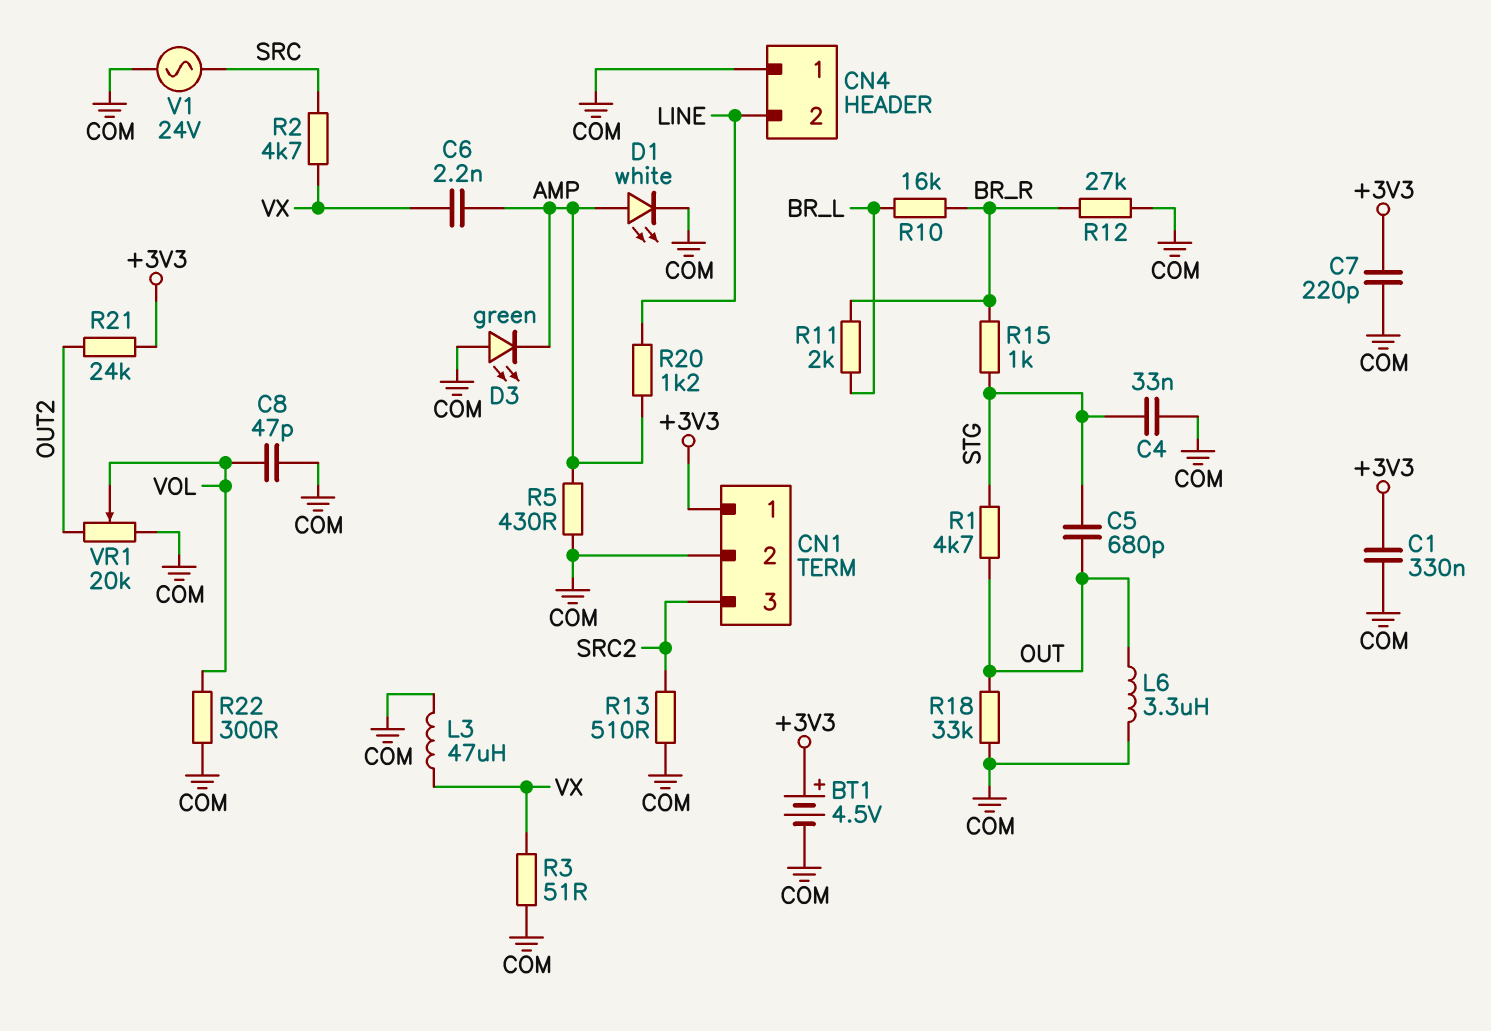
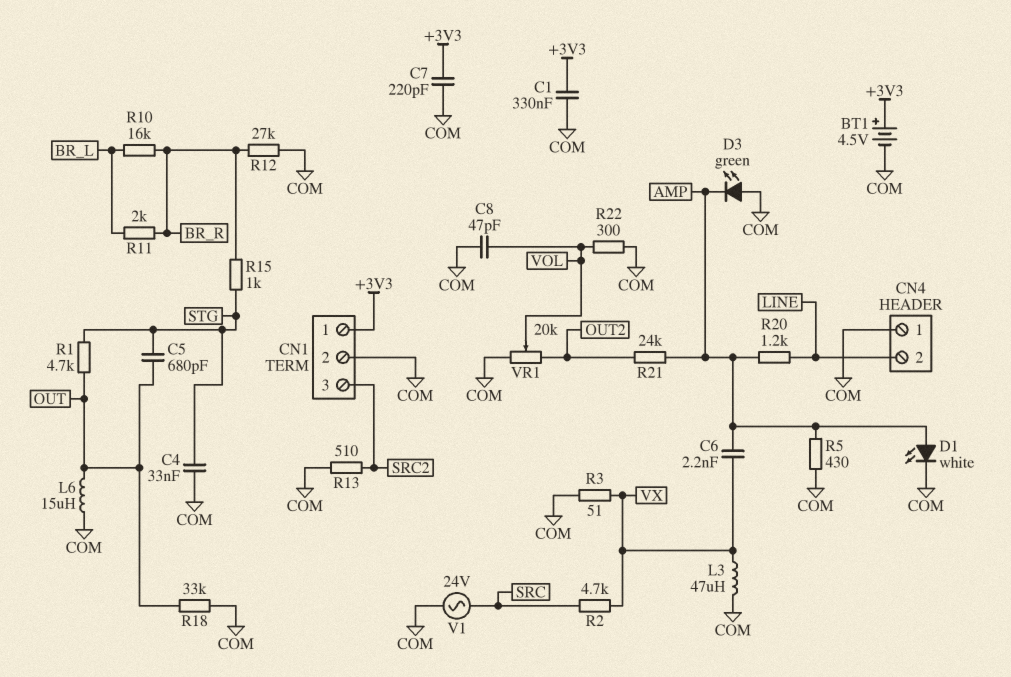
L6: 3.3uH (COM, OUT) -> 15uH (COM, OUT)
R21: 24k (+3V3, OUT2) -> 24k (AMP, OUT2)

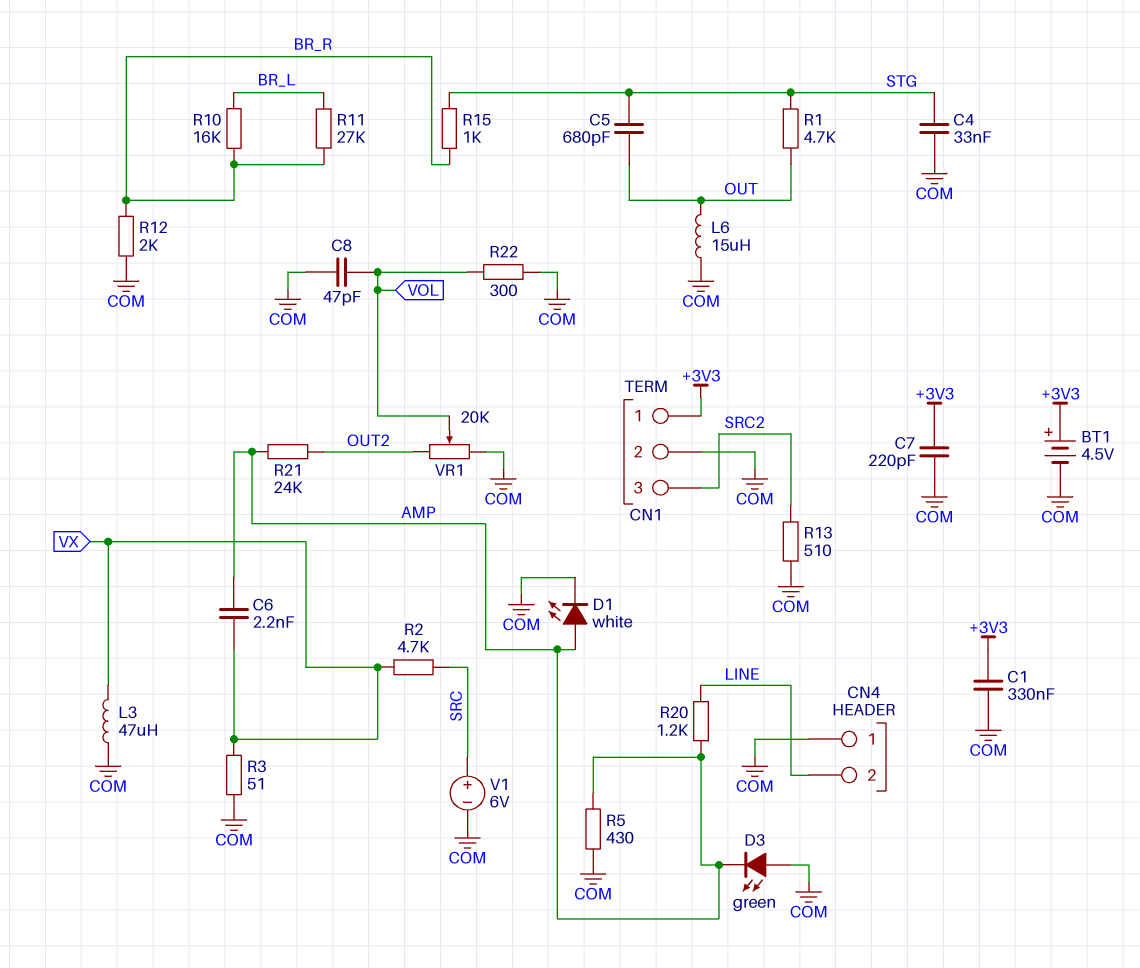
R11: 2k (BR_L, BR_R) -> 27k (BR_L, BR_R)
R12: 27k (BR_R, COM) -> 2k (BR_R, COM)
R18: 33k (COM, OUT) -> none
V1: AC 24V (COM, SRC) -> 6V (plus SRC, minus COM)

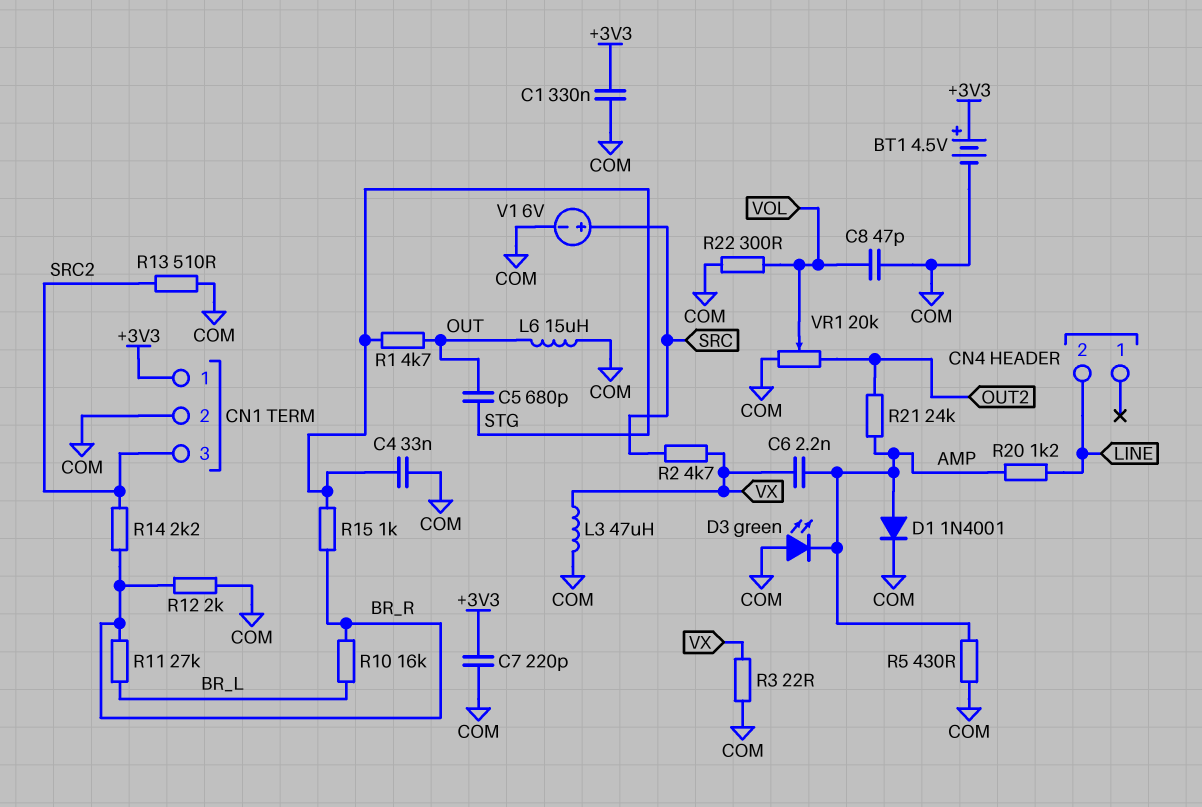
CN4 pin 1: COM -> none
D1: LED white (A AMP, K COM) -> diode 1N4001 (A AMP, K COM)
R3: 51 (COM, VX) -> 22 (COM, VX)
R14: none -> 2.2k (BR_R, SRC2)

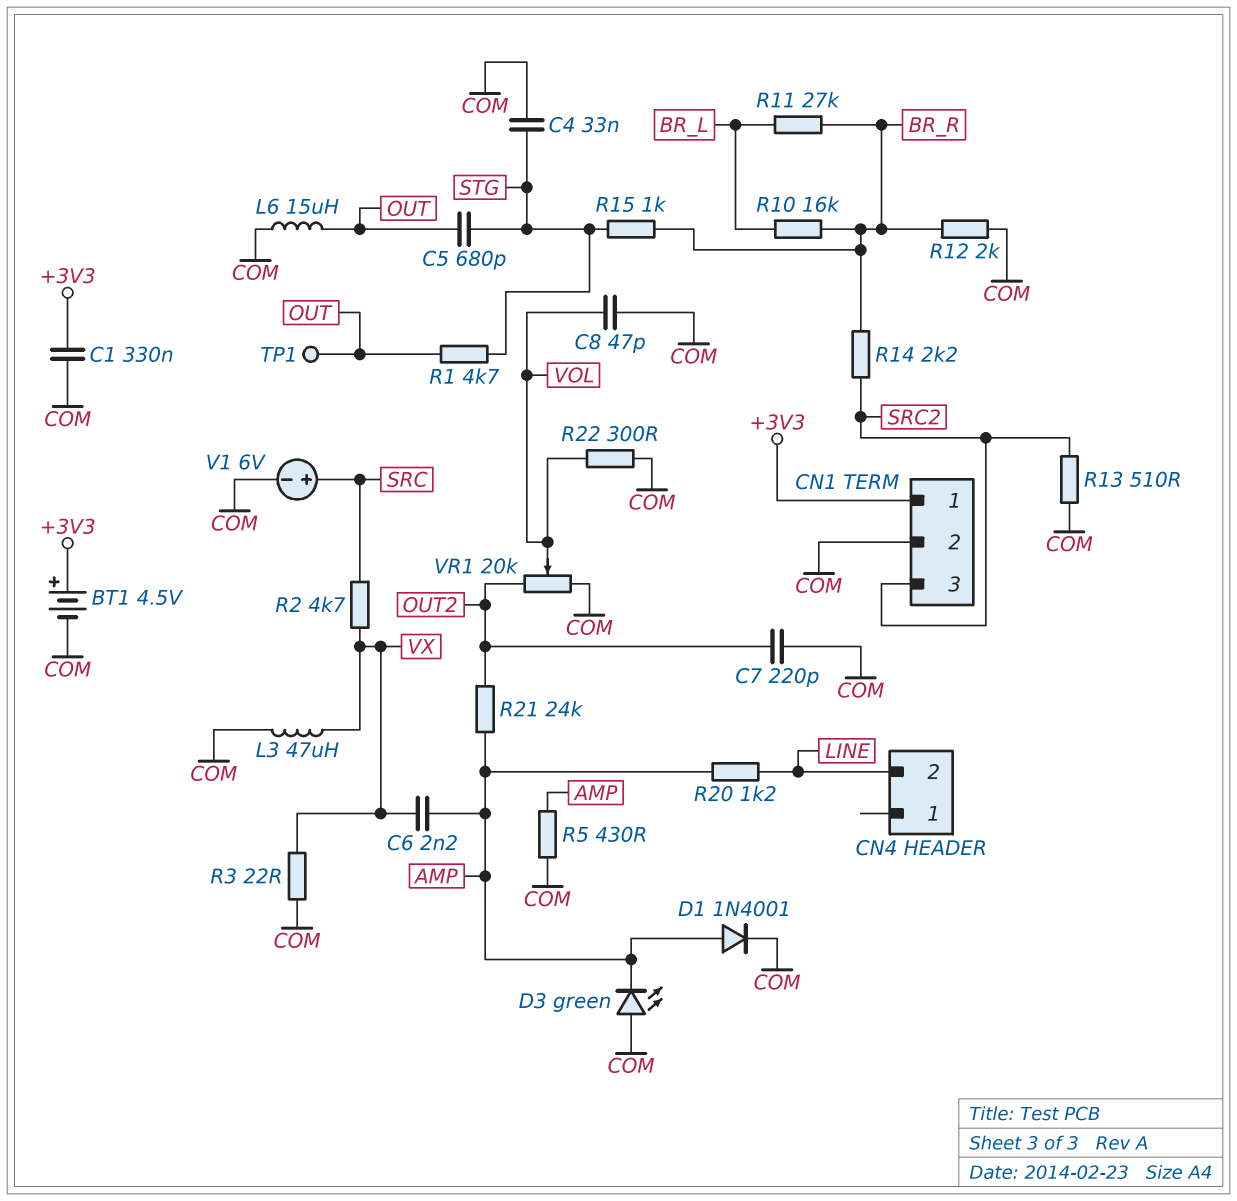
C7: 220pF (+3V3, COM) -> 220pF (COM, OUT2)
TP1: none -> test point (OUT)

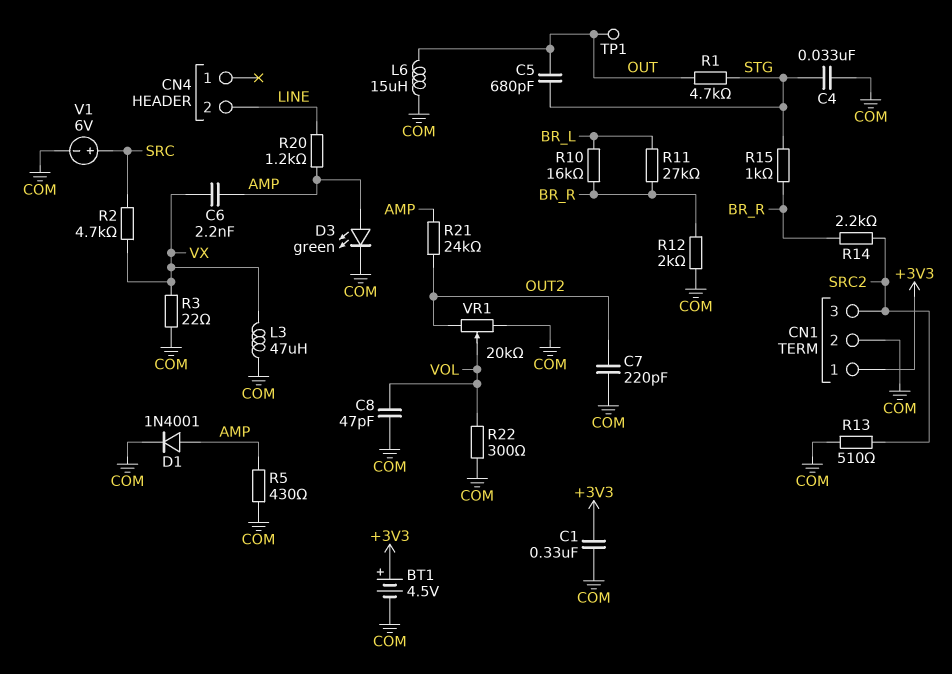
D3: LED green (A COM, K AMP) -> LED green (A AMP, K COM)

